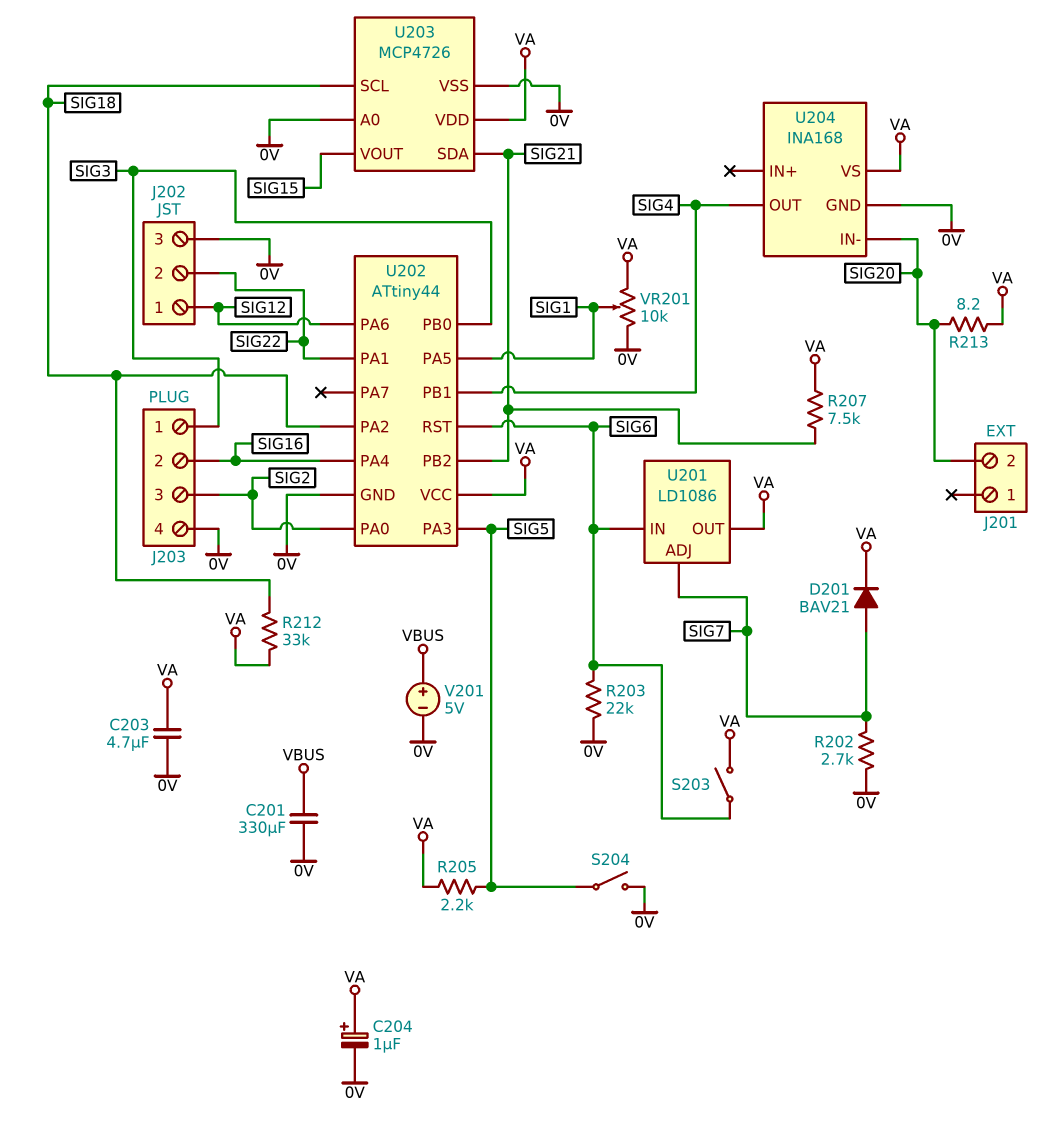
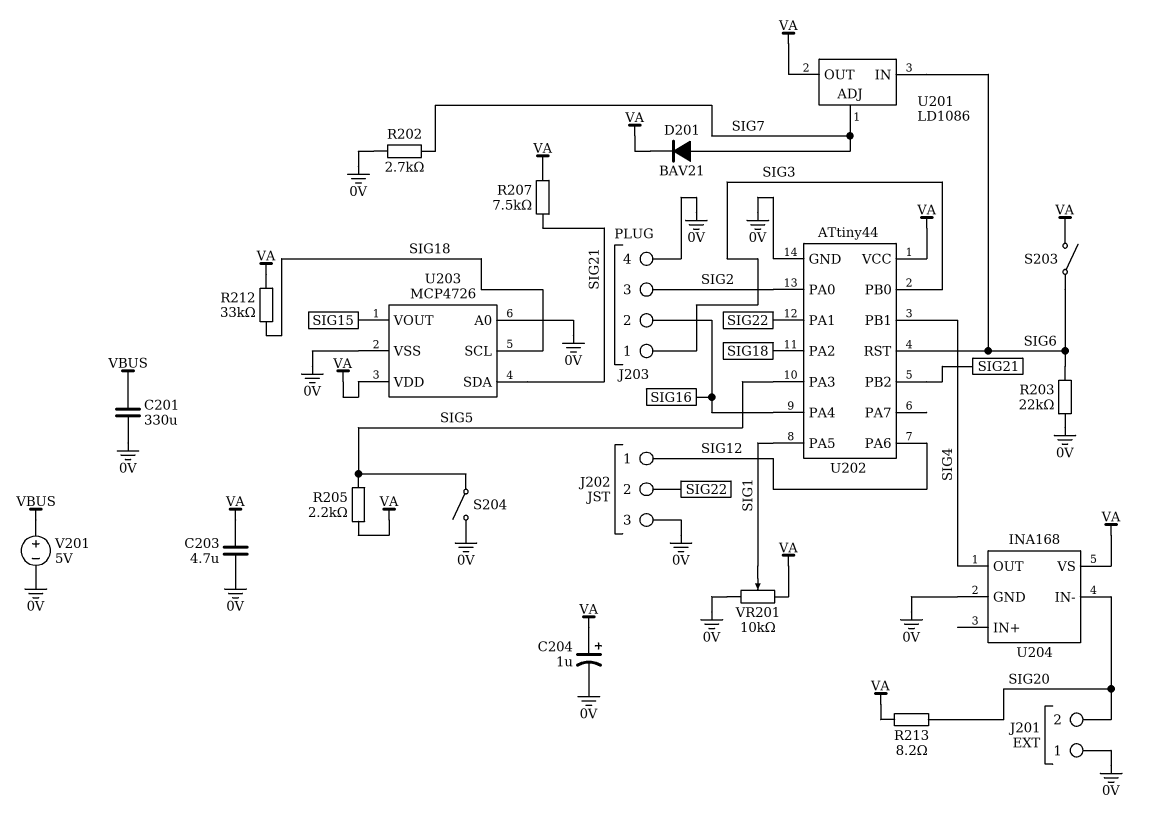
J201 pin 1: none -> 0V

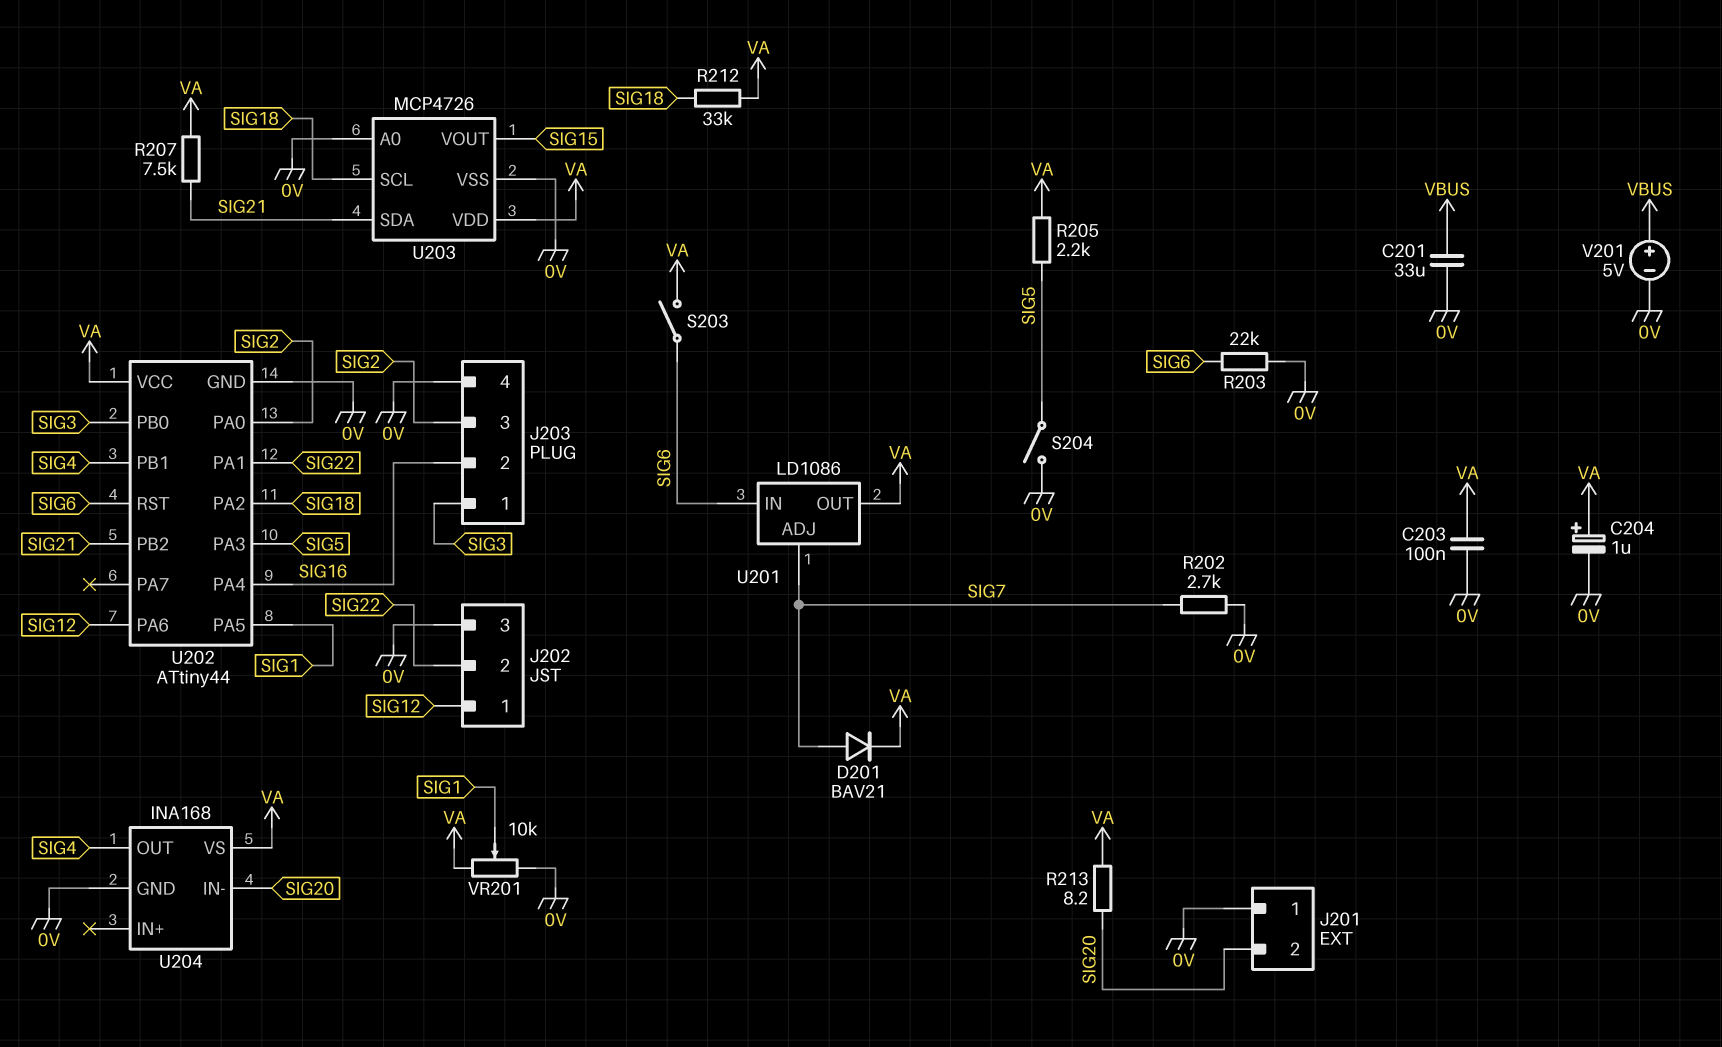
C201: 330uF (0V, VBUS) -> 33uF (0V, VBUS)
C203: 4.7uF (0V, VA) -> 100nF (0V, VA)

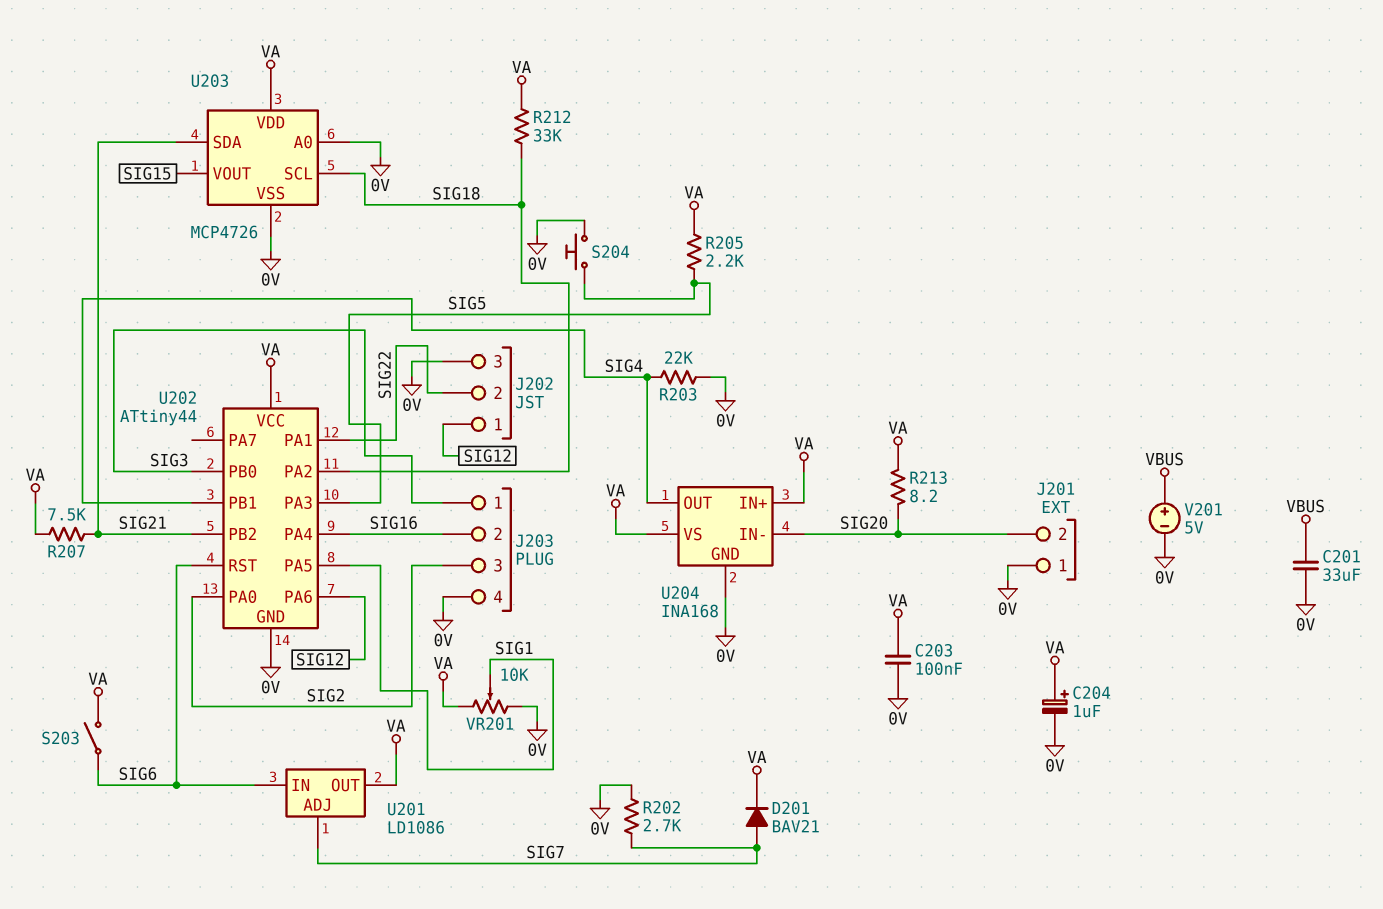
R203: 22k (0V, SIG6) -> 22k (0V, SIG4)
S204: switch (0V, SIG5) -> button (0V, SIG5)
U204 pin IN+: none -> VA

